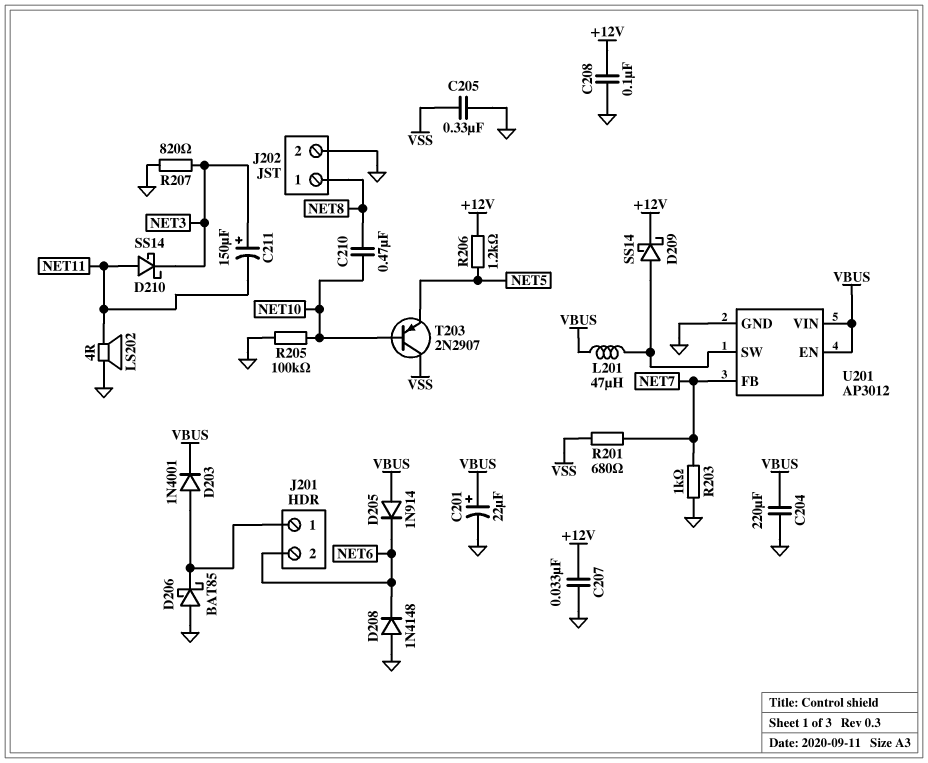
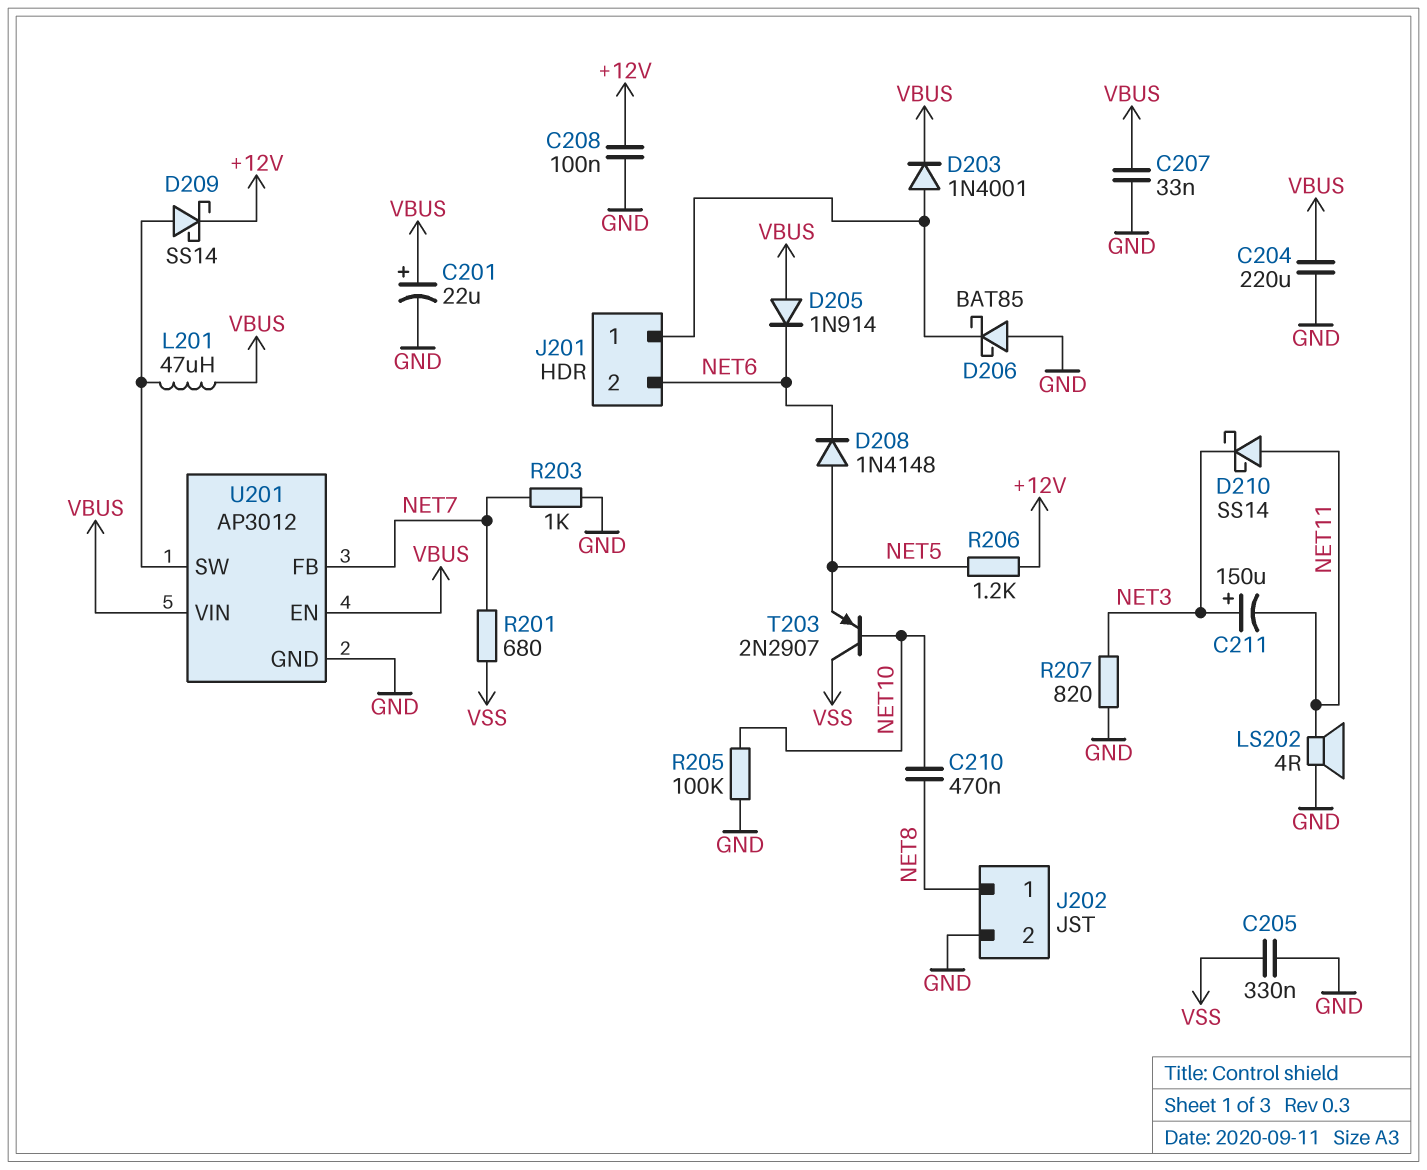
C207: 33nF (+12V, GND) -> 33nF (GND, VBUS)
D208: diode 1N4148 (A GND, K NET6) -> diode 1N4148 (A NET5, K NET6)

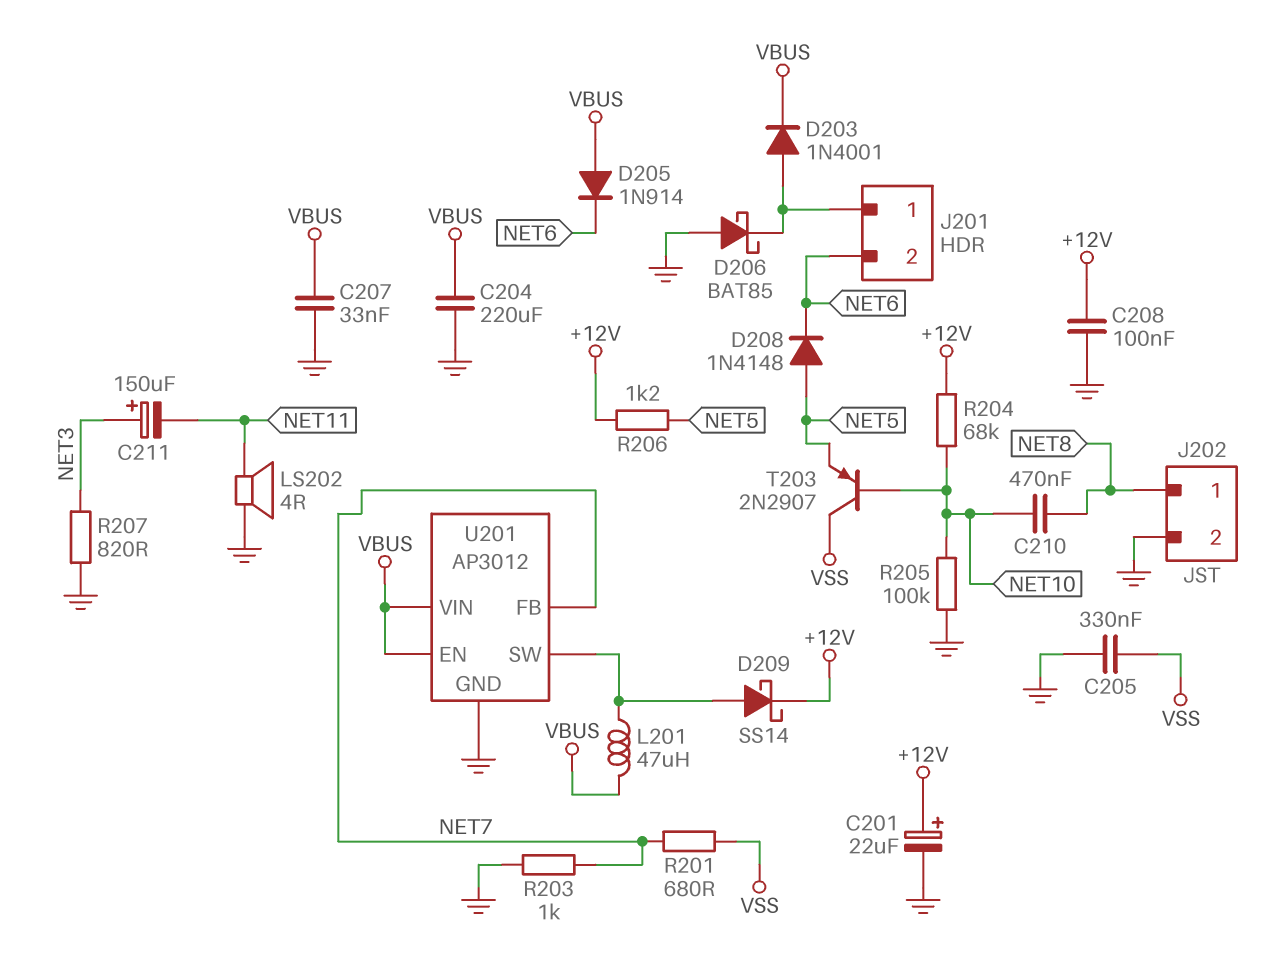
C201: 22uF (plus VBUS, minus GND) -> 22uF (plus +12V, minus GND)
D210: schottky SS14 (A NET11, K NET3) -> none
R204: none -> 68k (+12V, NET10)

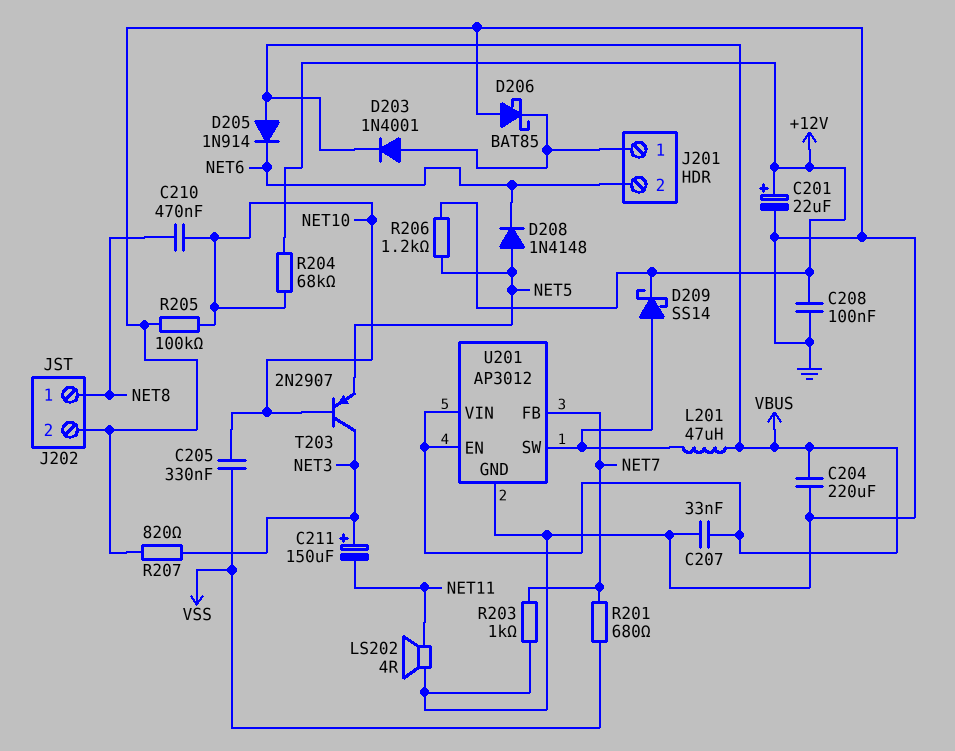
C205: 330nF (GND, VSS) -> 330nF (NET10, VSS)
T203: PNP 2N2907 (B NET10, C VSS, E NET5) -> PNP 2N2907 (B NET10, C NET3, E NET5)

